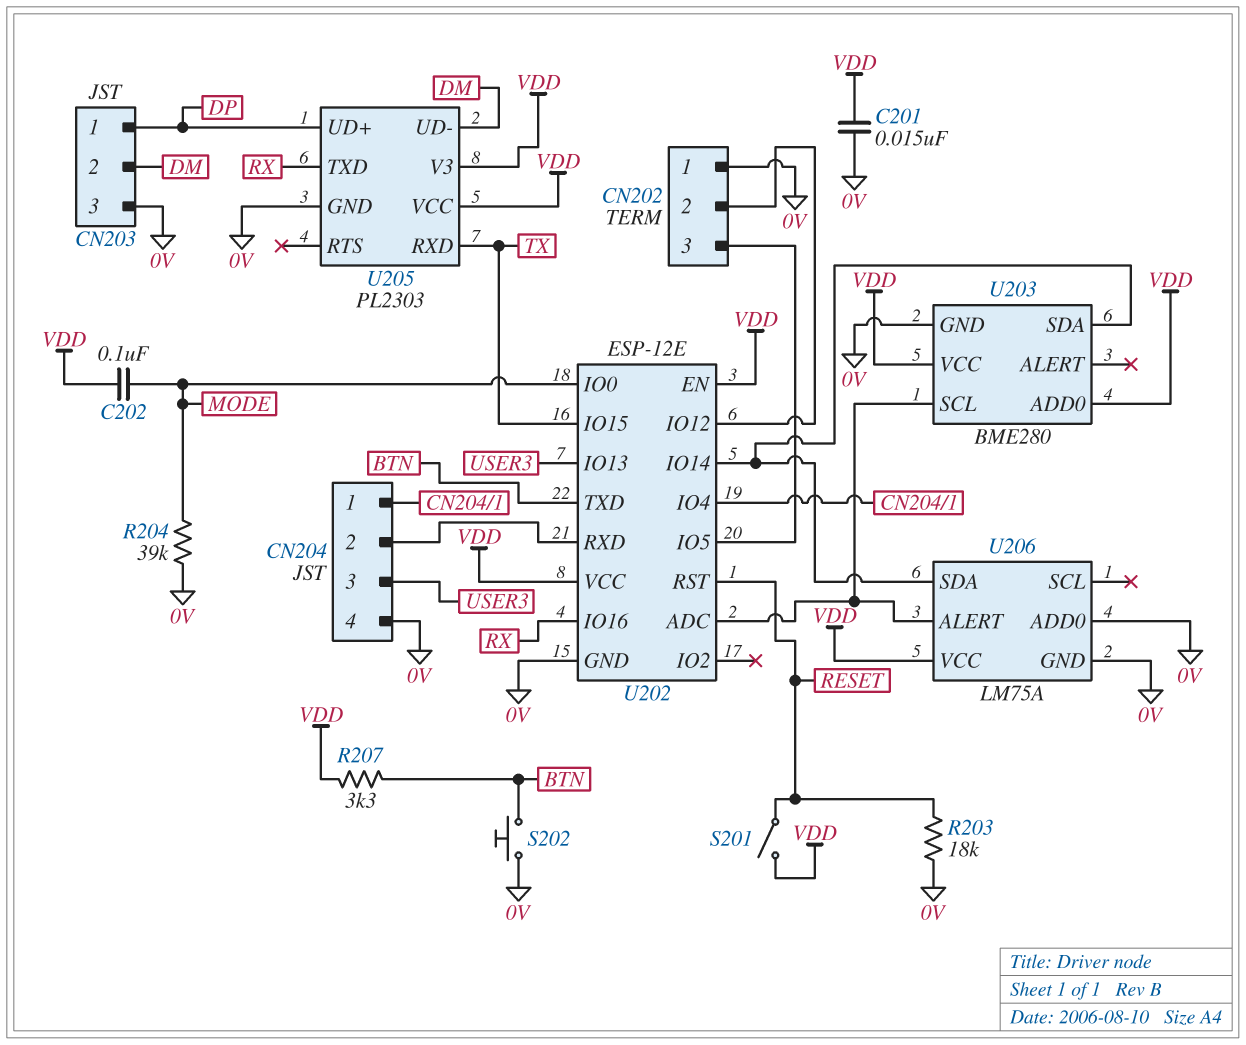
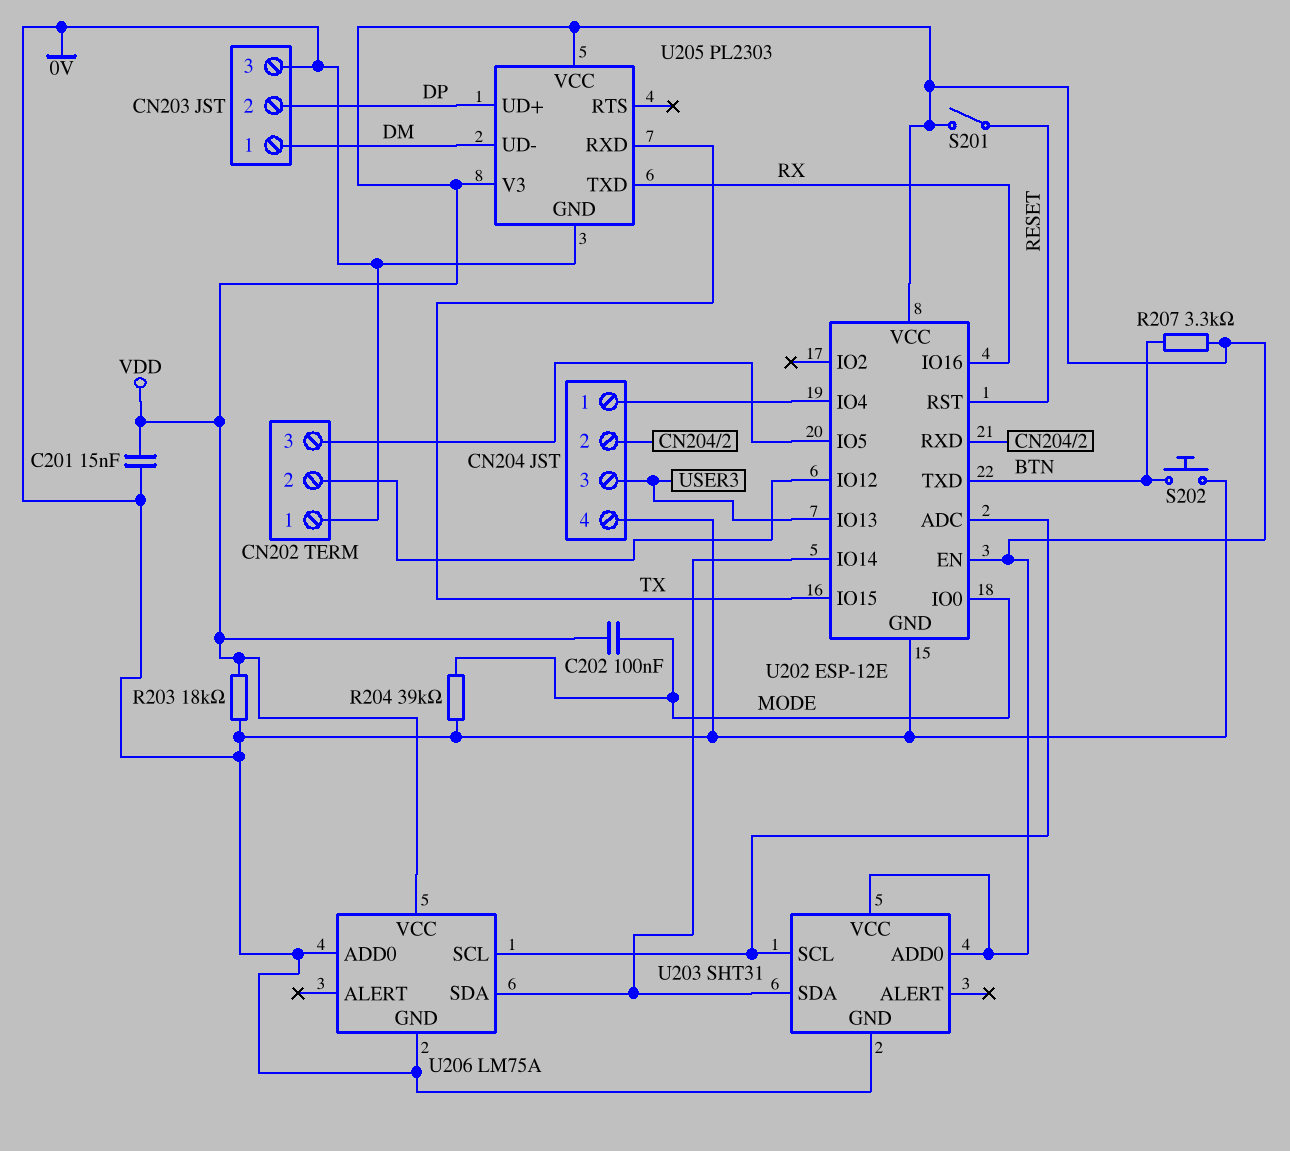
CN203 pin 1: DP -> DM
CN203 pin 2: DM -> DP
R203: 18k (0V, RESET) -> 18k (0V, VDD)
U203: BME280 -> SHT31
U206 pin ALERT: U202/ADC -> none
U206 pin SCL: none -> U202/ADC

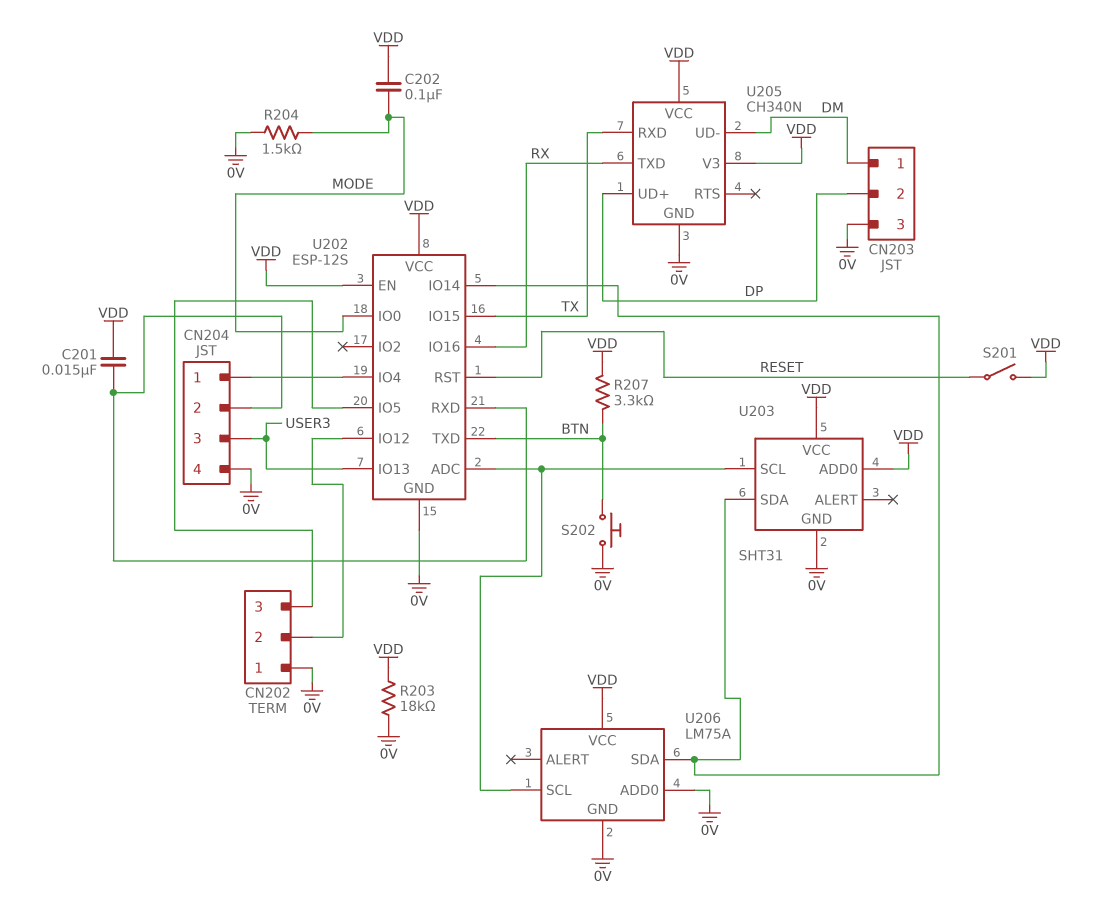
C201: 15nF (0V, VDD) -> 15nF (CN204/2, VDD)
R204: 39k (0V, MODE) -> 1.5k (0V, MODE)
U202: ESP-12E -> ESP-12S
U205: PL2303 -> CH340N

